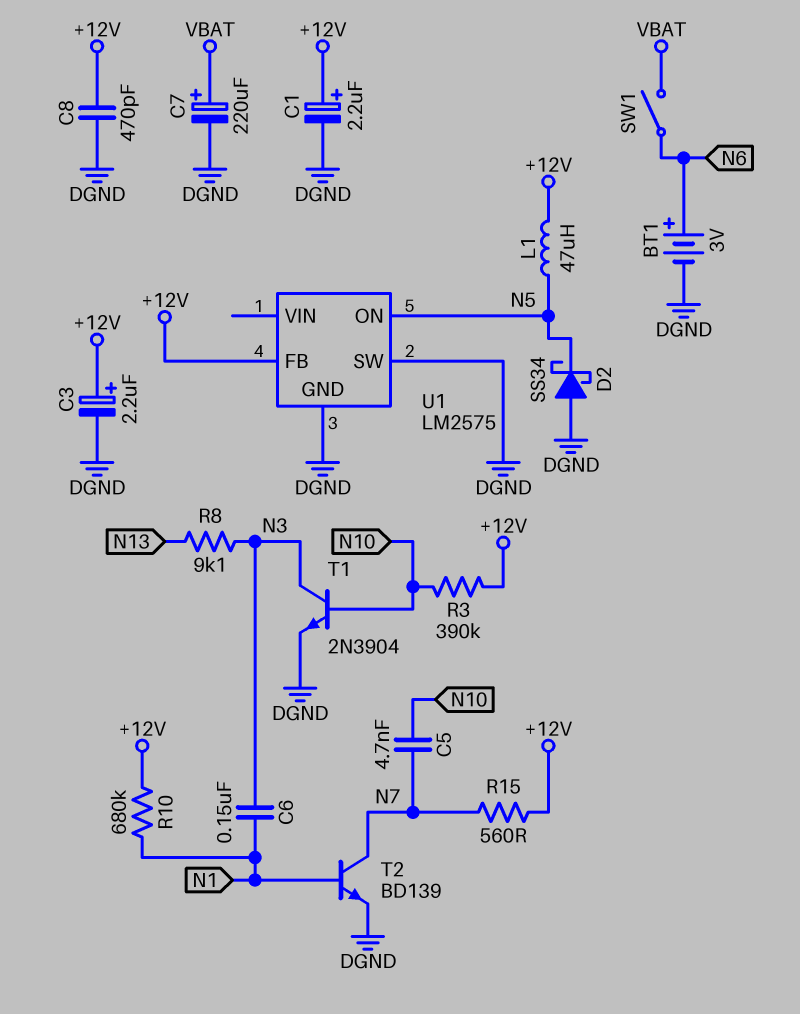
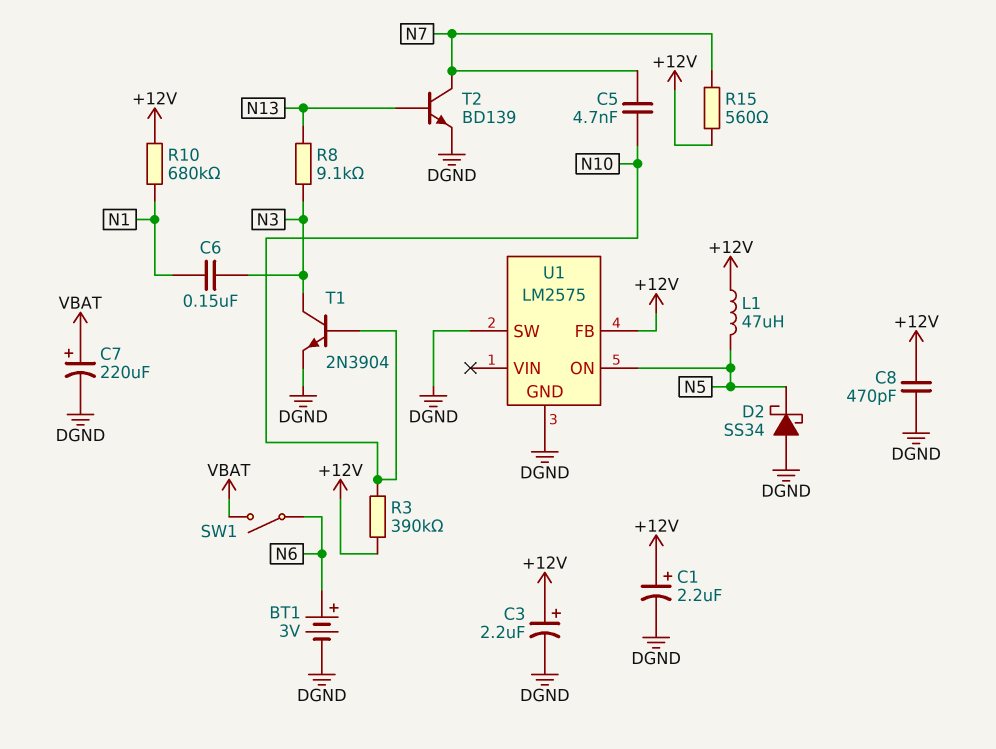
T2: NPN BD139 (B N1, C N7, E DGND) -> NPN BD139 (B N13, C N7, E DGND)

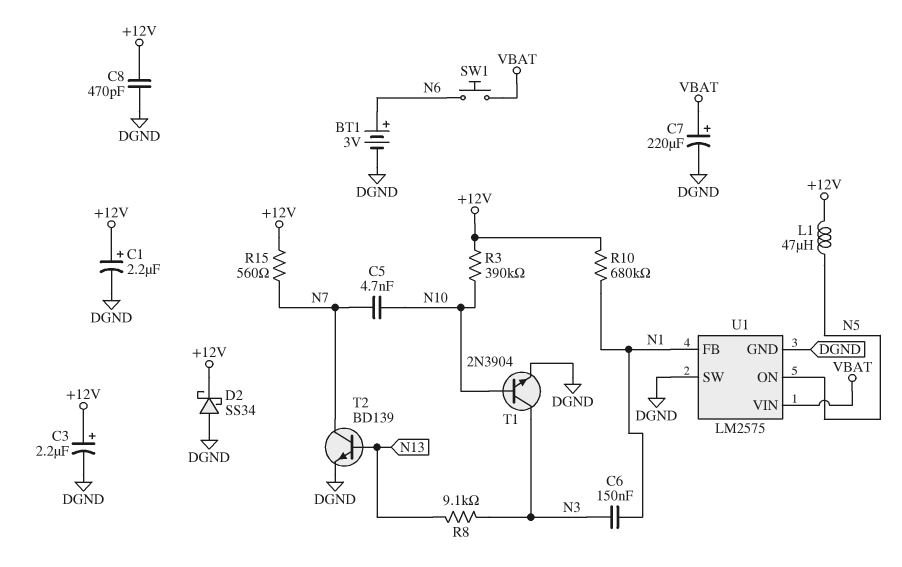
D2: schottky SS34 (A DGND, K N5) -> schottky SS34 (A DGND, K +12V)
SW1: switch (N6, VBAT) -> button (N6, VBAT)
U1 pin FB: +12V -> N1
U1 pin VIN: none -> VBAT

